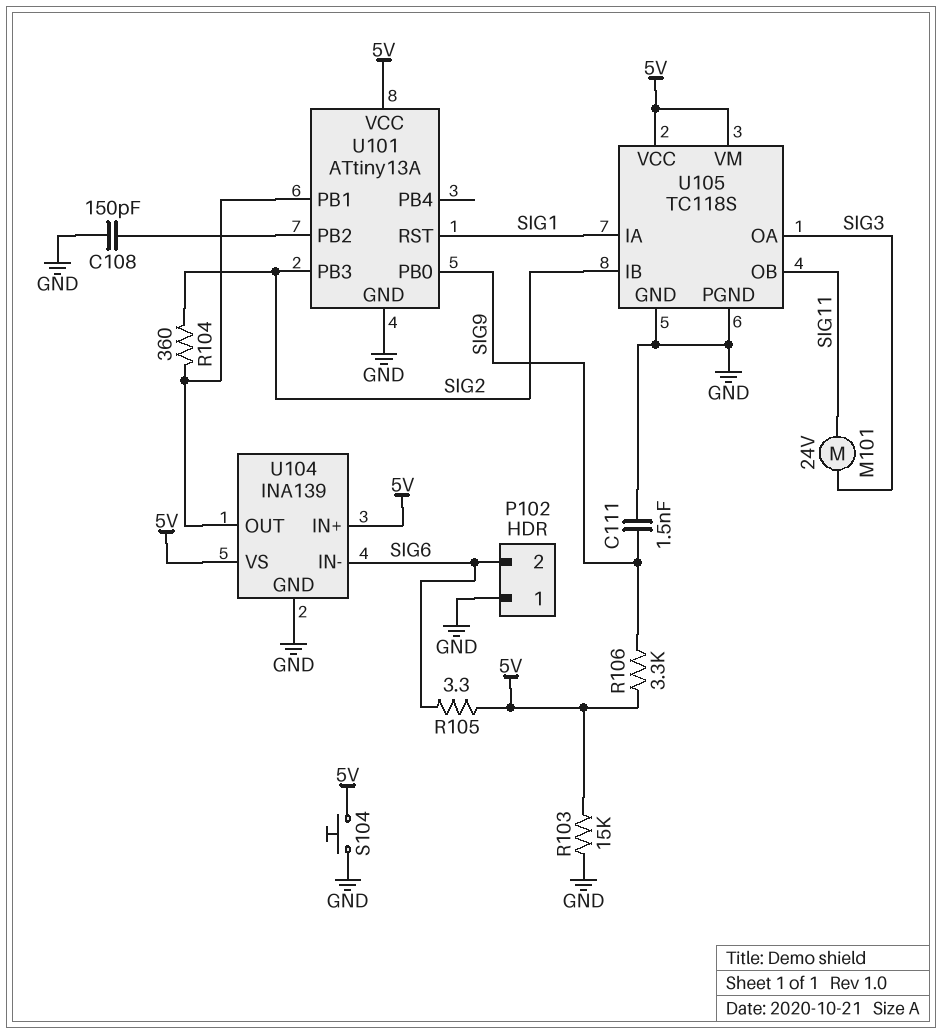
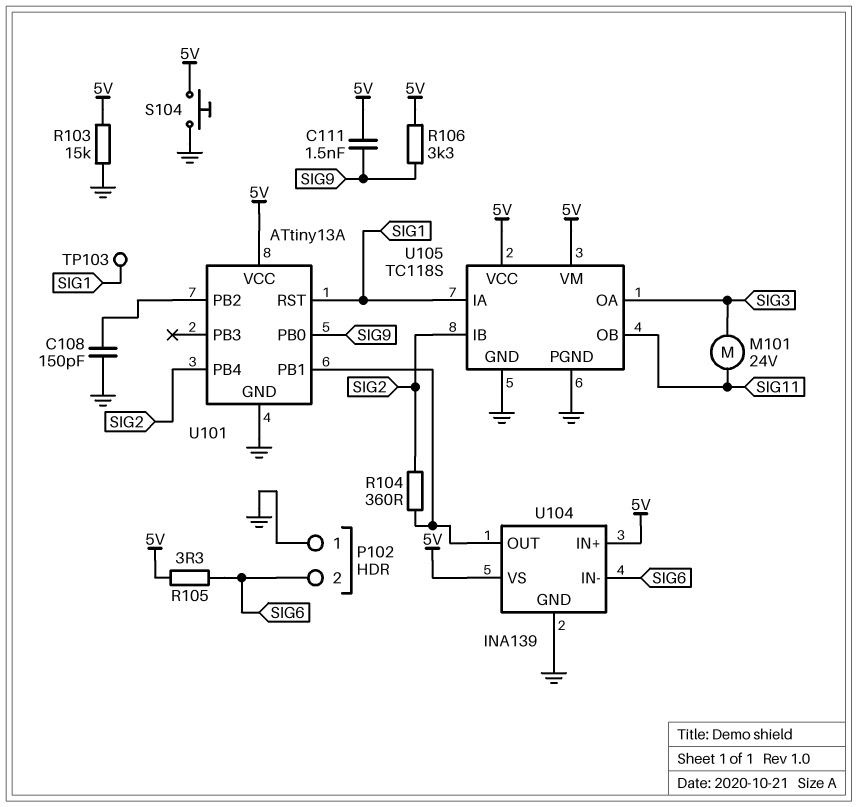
C111: 1.5nF (GND, SIG9) -> 1.5nF (5V, SIG9)
TP103: none -> test point (SIG1)
U101 pin PB3: SIG2 -> none
U101 pin PB4: none -> SIG2

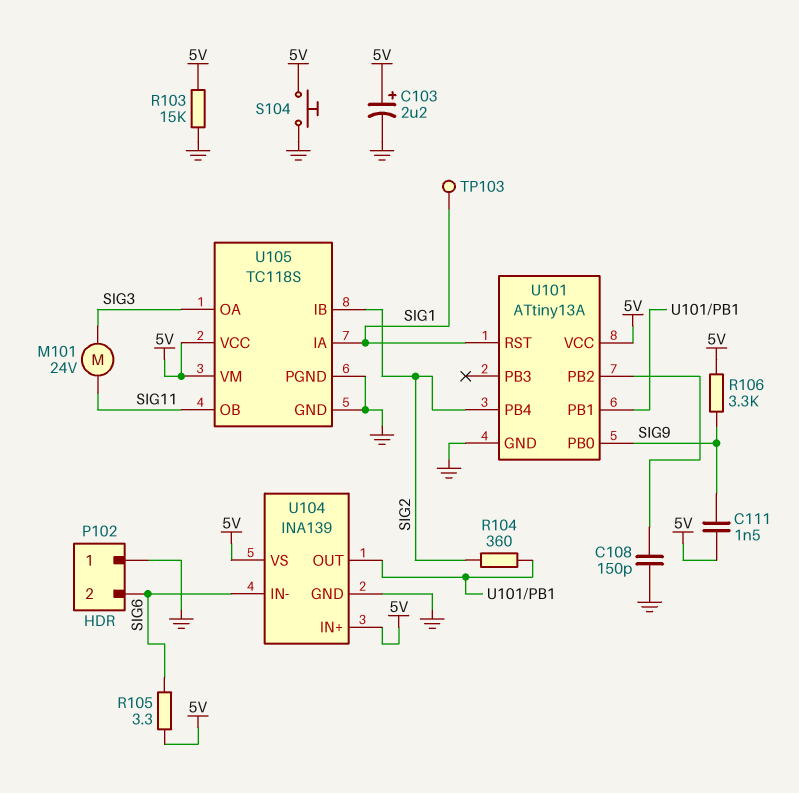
C103: none -> 2.2uF (plus 5V, minus GND)

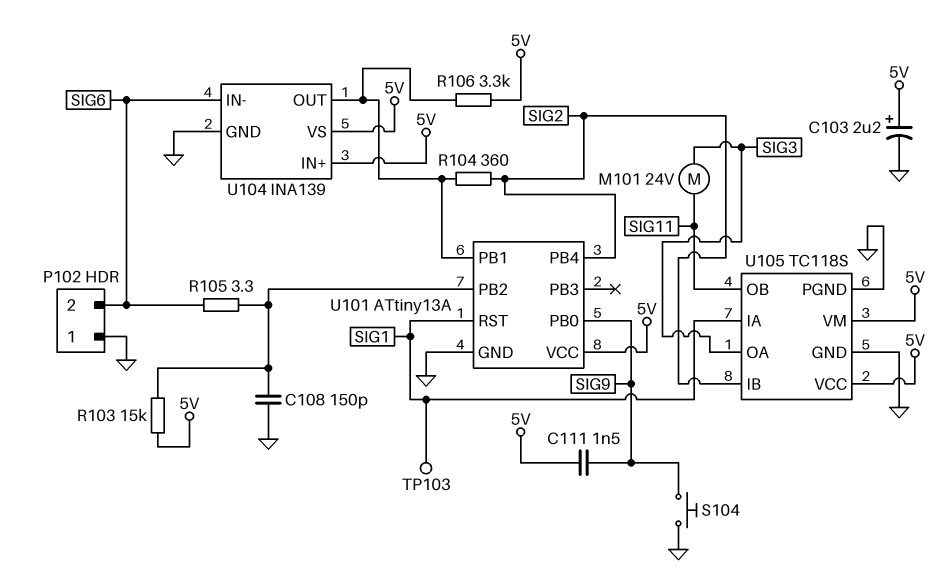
R103: 15k (5V, GND) -> 15k (5V, U101/PB2)
R105: 3.3 (5V, SIG6) -> 3.3 (SIG6, U101/PB2)
R106: 3.3k (5V, SIG9) -> 3.3k (5V, U101/PB1)
S104: button (5V, GND) -> button (GND, SIG9)

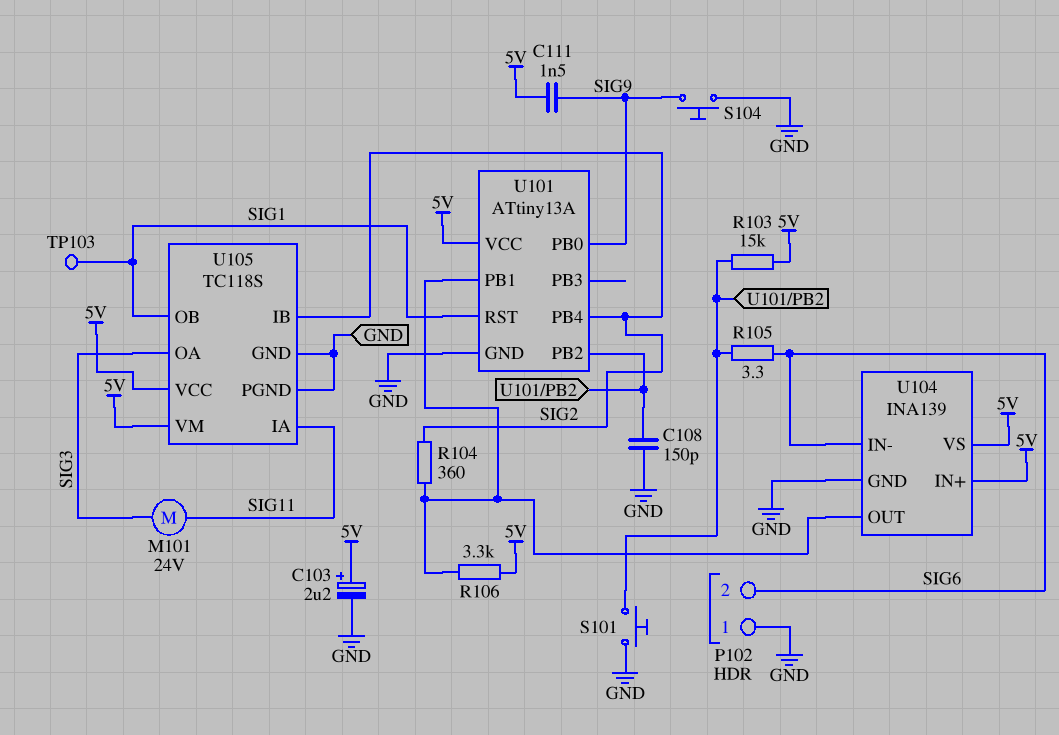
S101: none -> button (GND, U101/PB2)
U105 pin IA: SIG1 -> SIG11
U105 pin OB: SIG11 -> SIG1

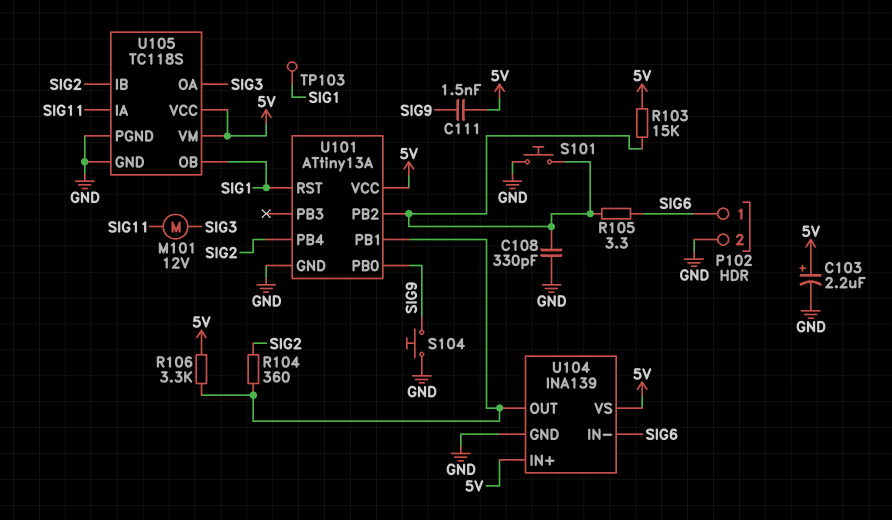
C108: 150pF (GND, U101/PB2) -> 330pF (GND, U101/PB2)
M101: motor 24V (SIG3, SIG11) -> motor 12V (SIG3, SIG11)
P102 pin 1: GND -> SIG6
P102 pin 2: SIG6 -> GND

